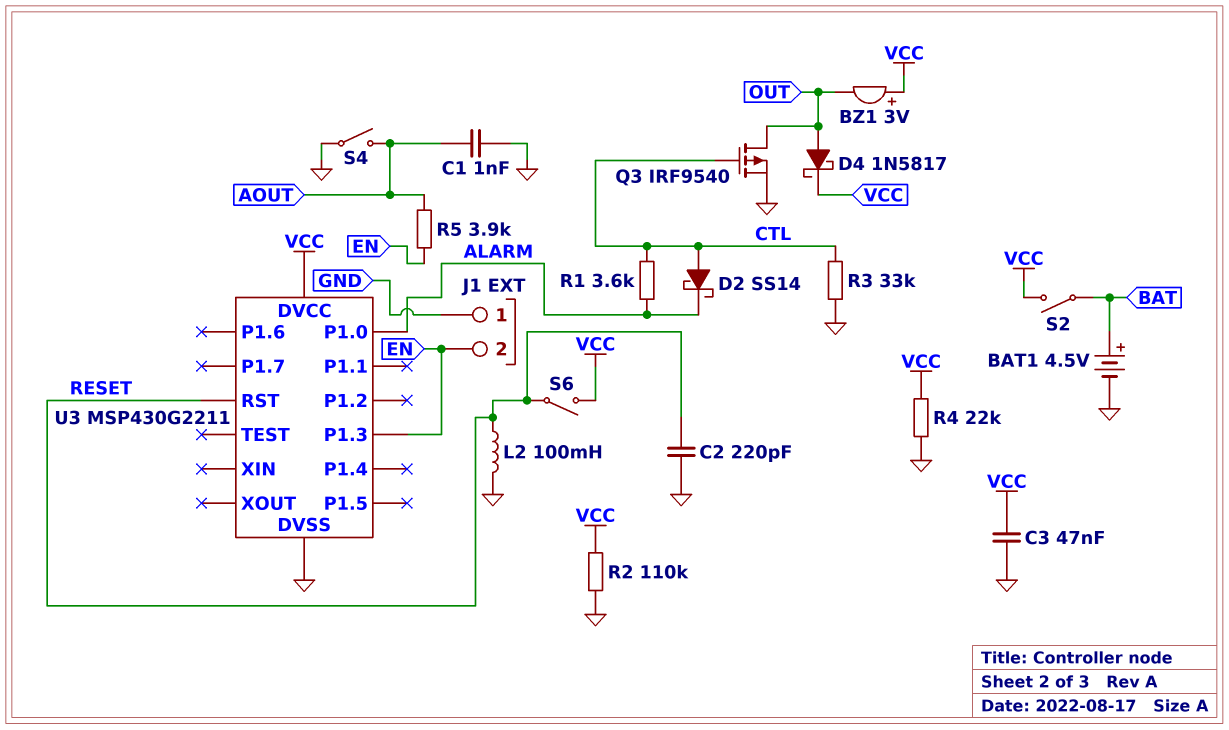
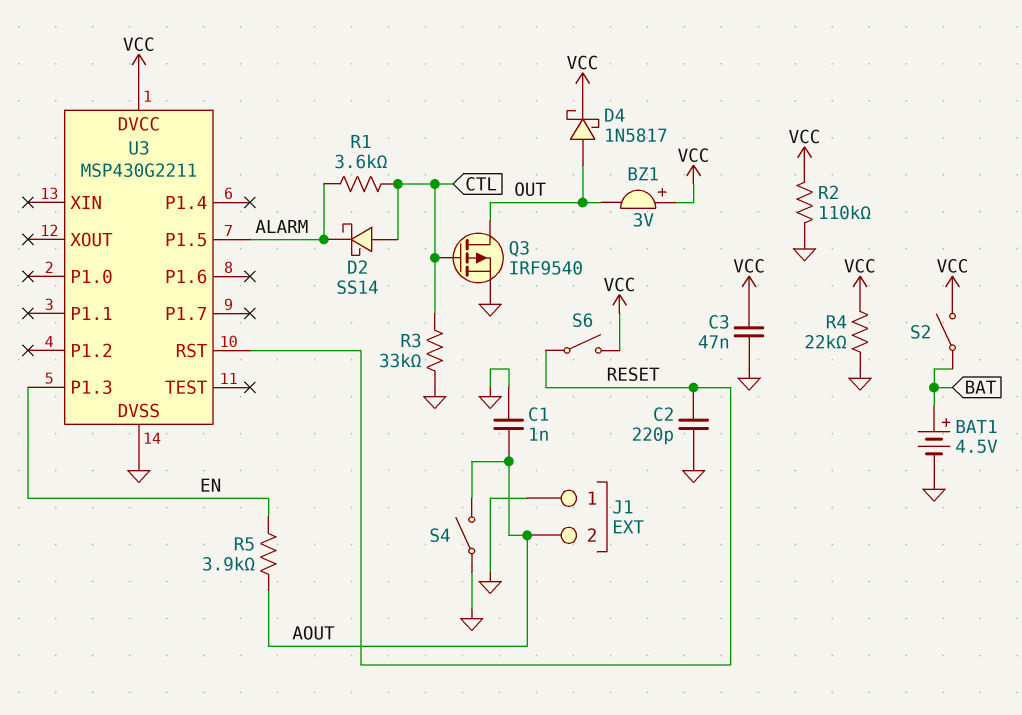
J1 pin 2: EN -> AOUT
L2: 100mH (GND, RESET) -> none
U3 pin P1.0: ALARM -> none
U3 pin P1.5: none -> ALARM

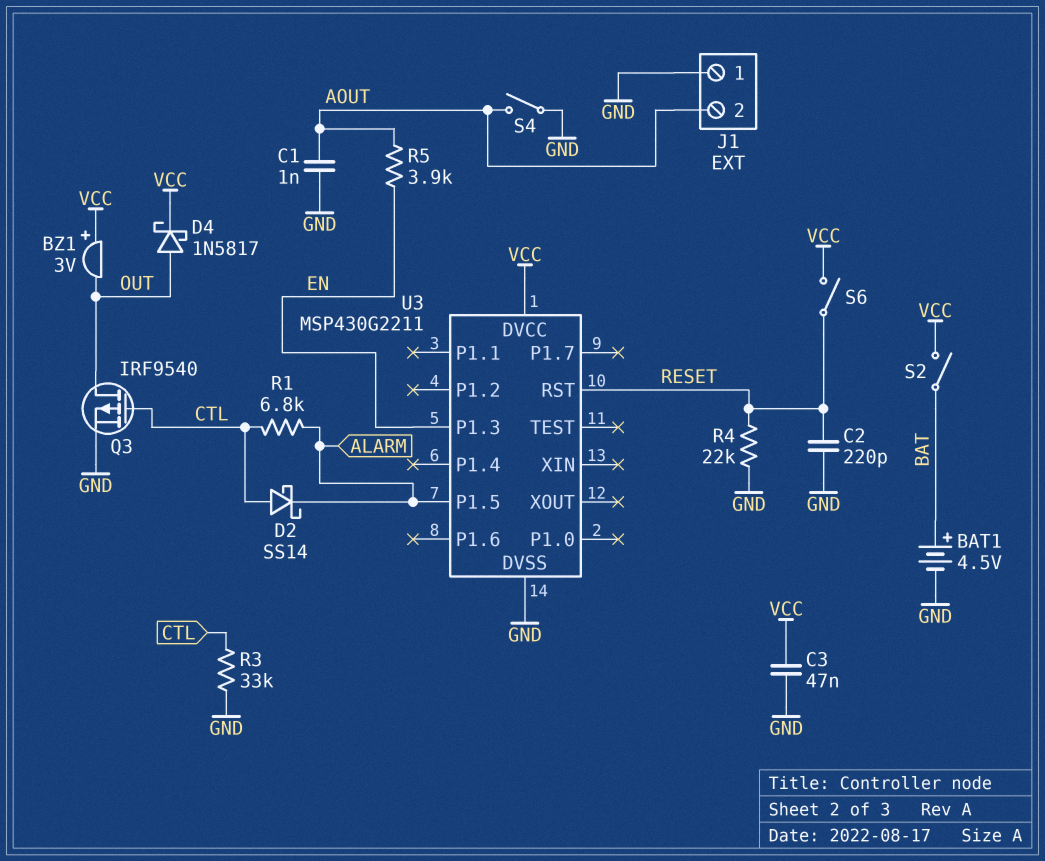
R1: 3.6k (ALARM, CTL) -> 6.8k (ALARM, CTL)
R2: 110k (GND, VCC) -> none
R4: 22k (GND, VCC) -> 22k (GND, RESET)

